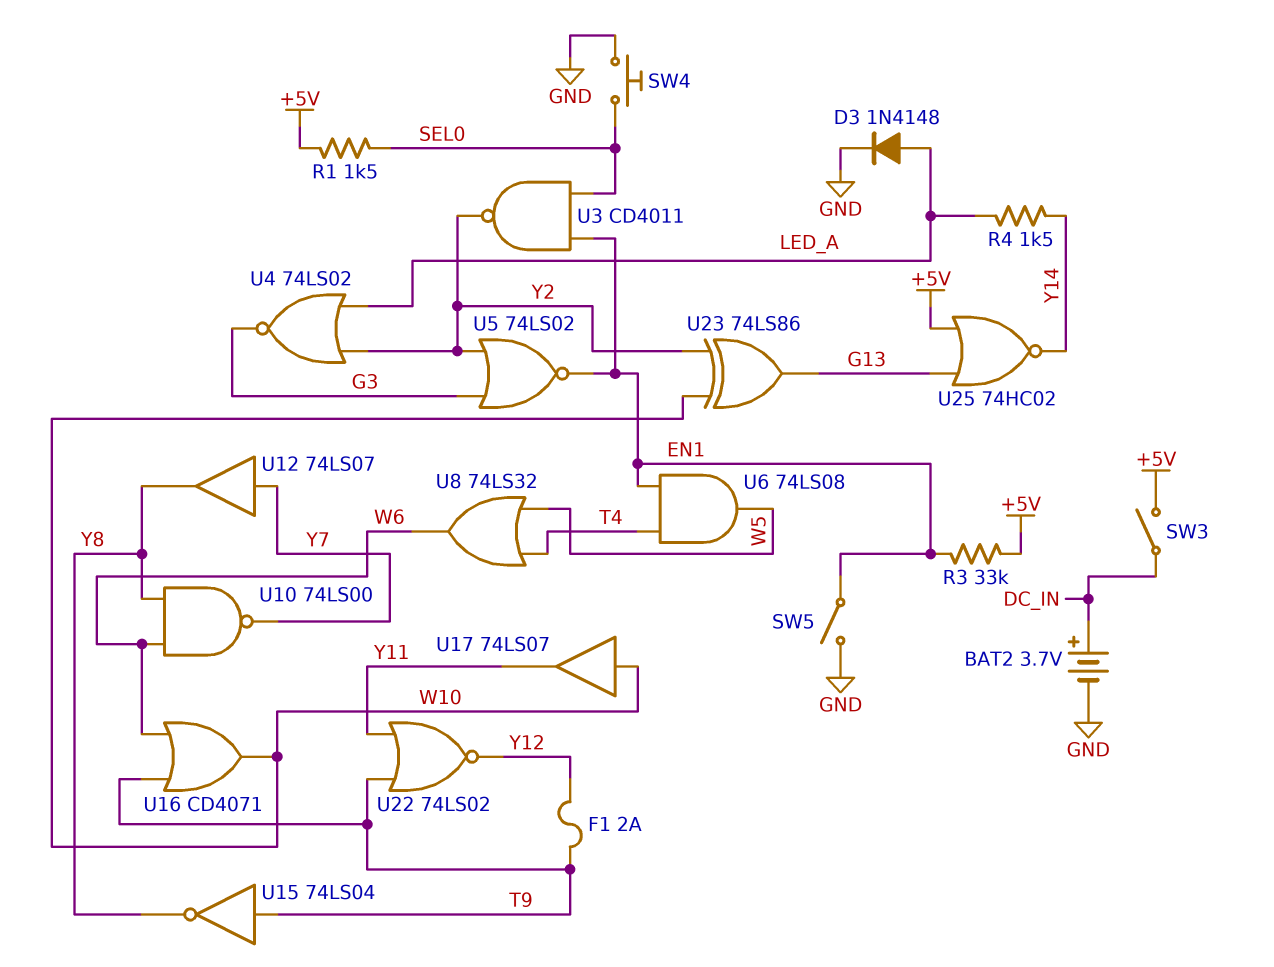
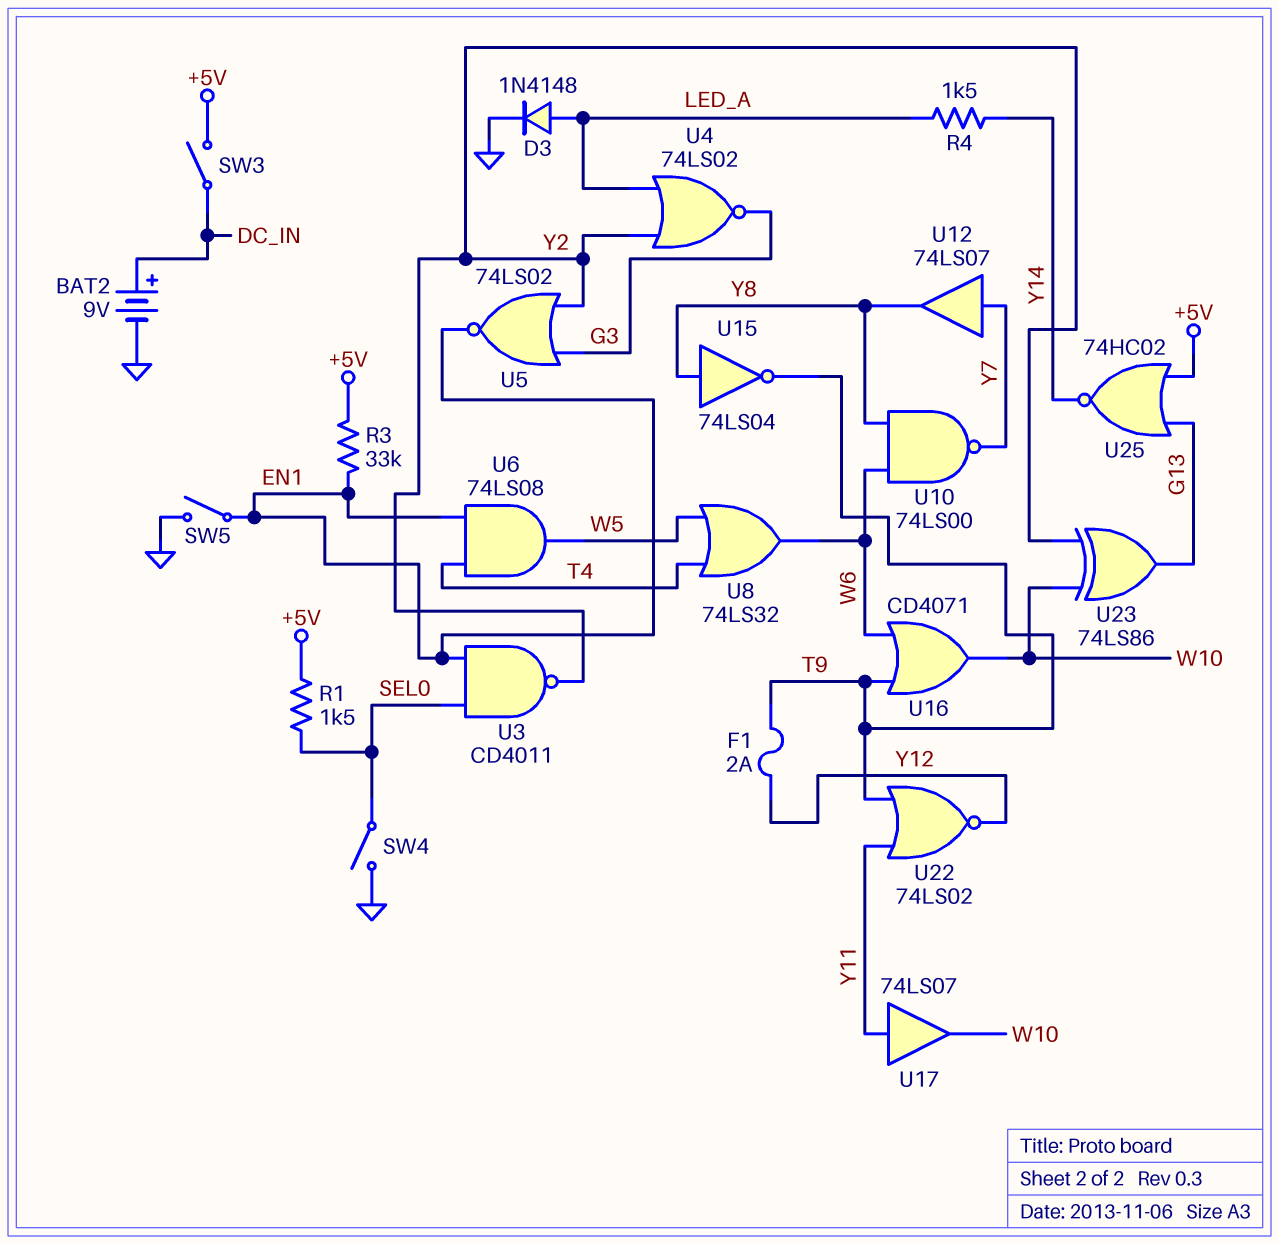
BAT2: 3.7V (plus DC_IN, minus GND) -> 9V (plus DC_IN, minus GND)
SW4: button (GND, SEL0) -> switch (GND, SEL0)
U15: NOT 74LS04 (in T9, out Y8) -> NOT 74LS04 (in Y8, out T9)
U17: buffer 74LS07 (in W10, out Y11) -> buffer 74LS07 (in Y11, out W10)

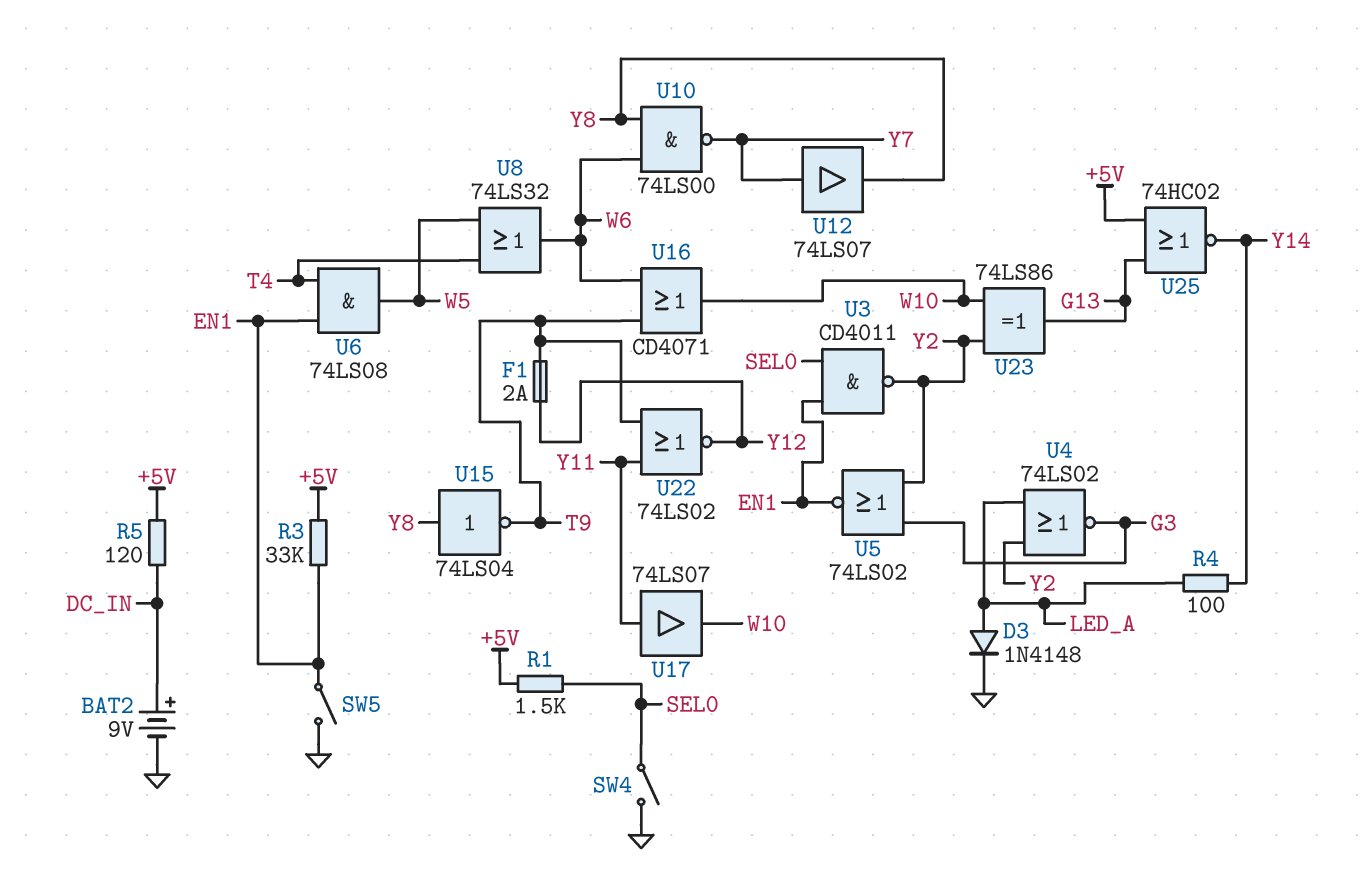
R4: 1.5k (LED_A, Y14) -> 100 (LED_A, Y14)
R5: none -> 120 (+5V, DC_IN)
SW3: switch (+5V, DC_IN) -> none

